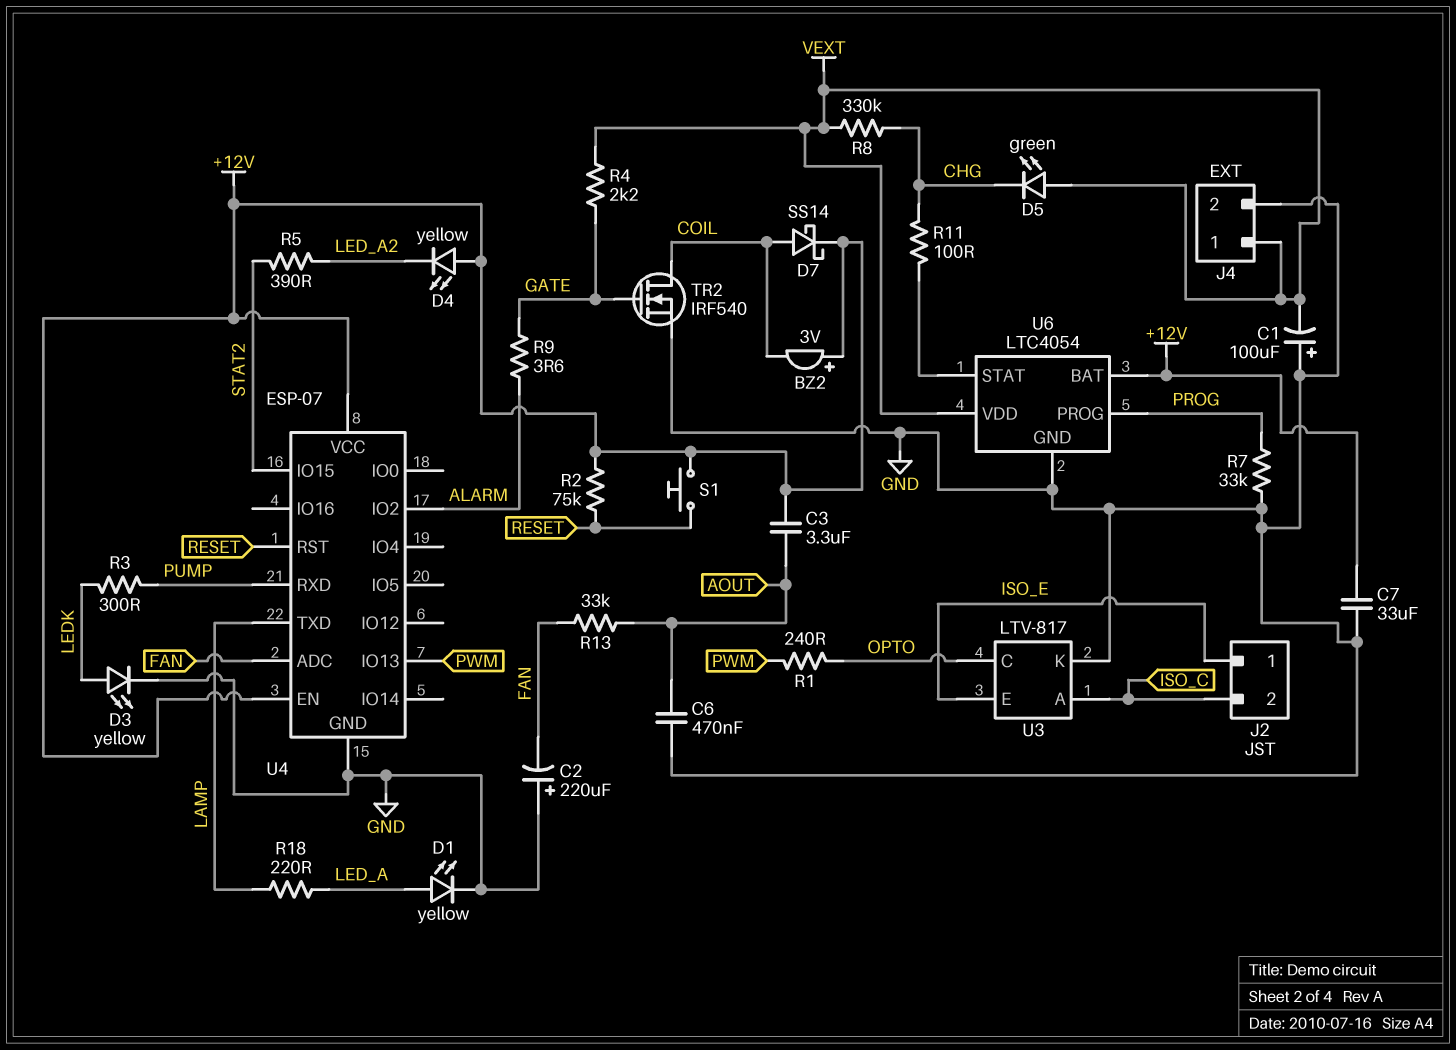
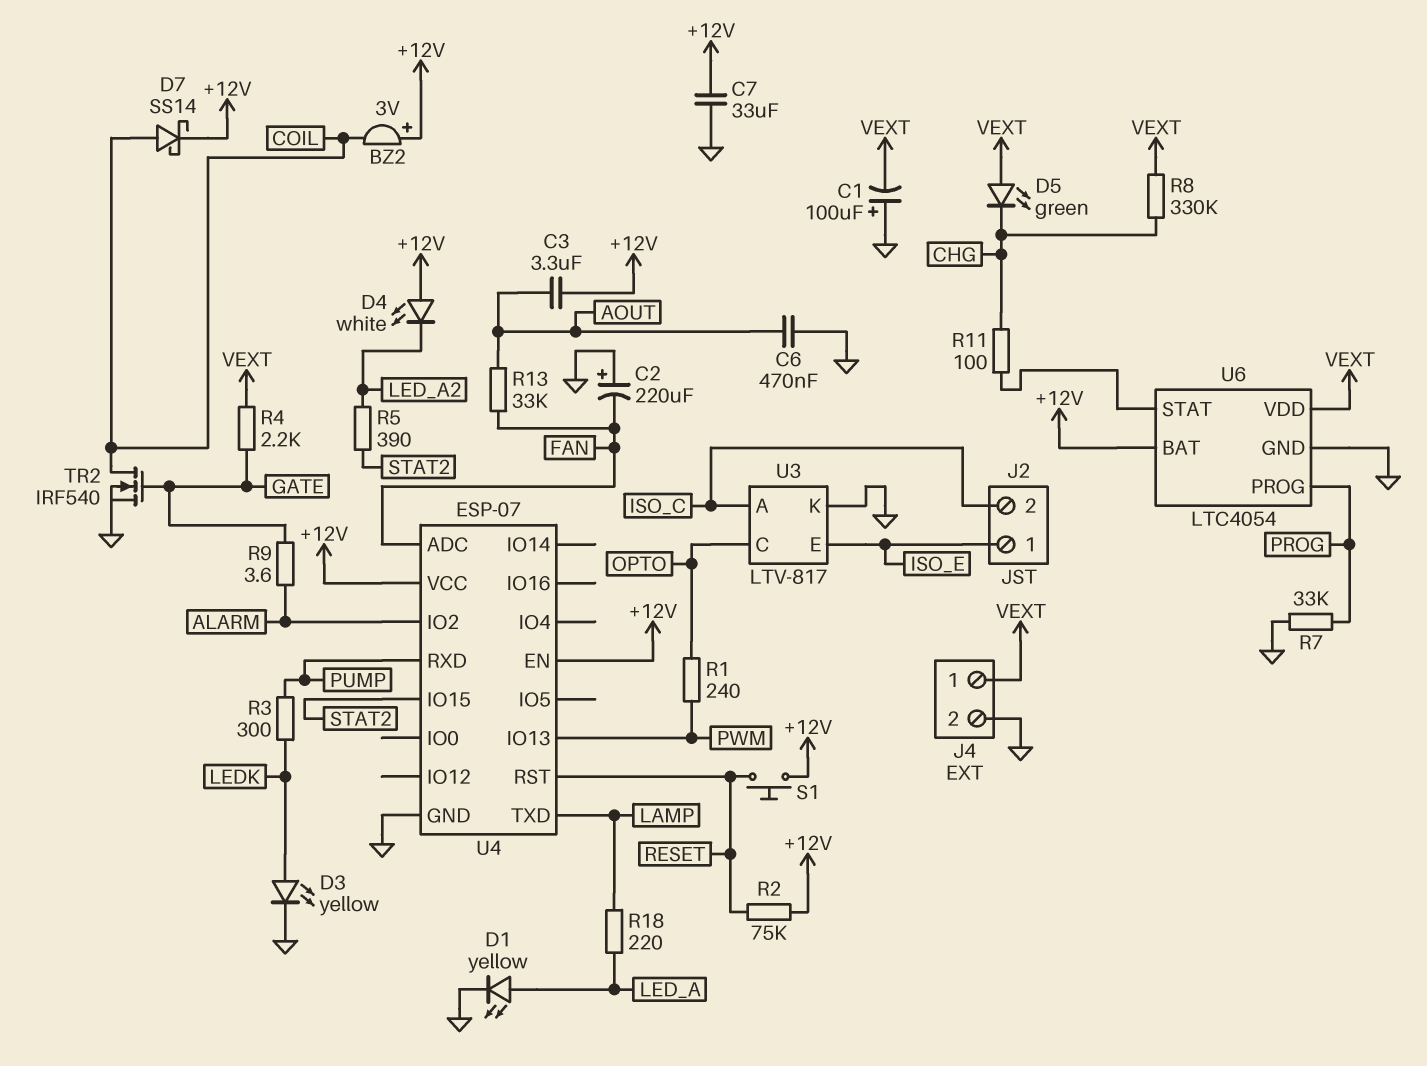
D4: LED yellow (A +12V, K LED_A2) -> LED white (A +12V, K LED_A2)

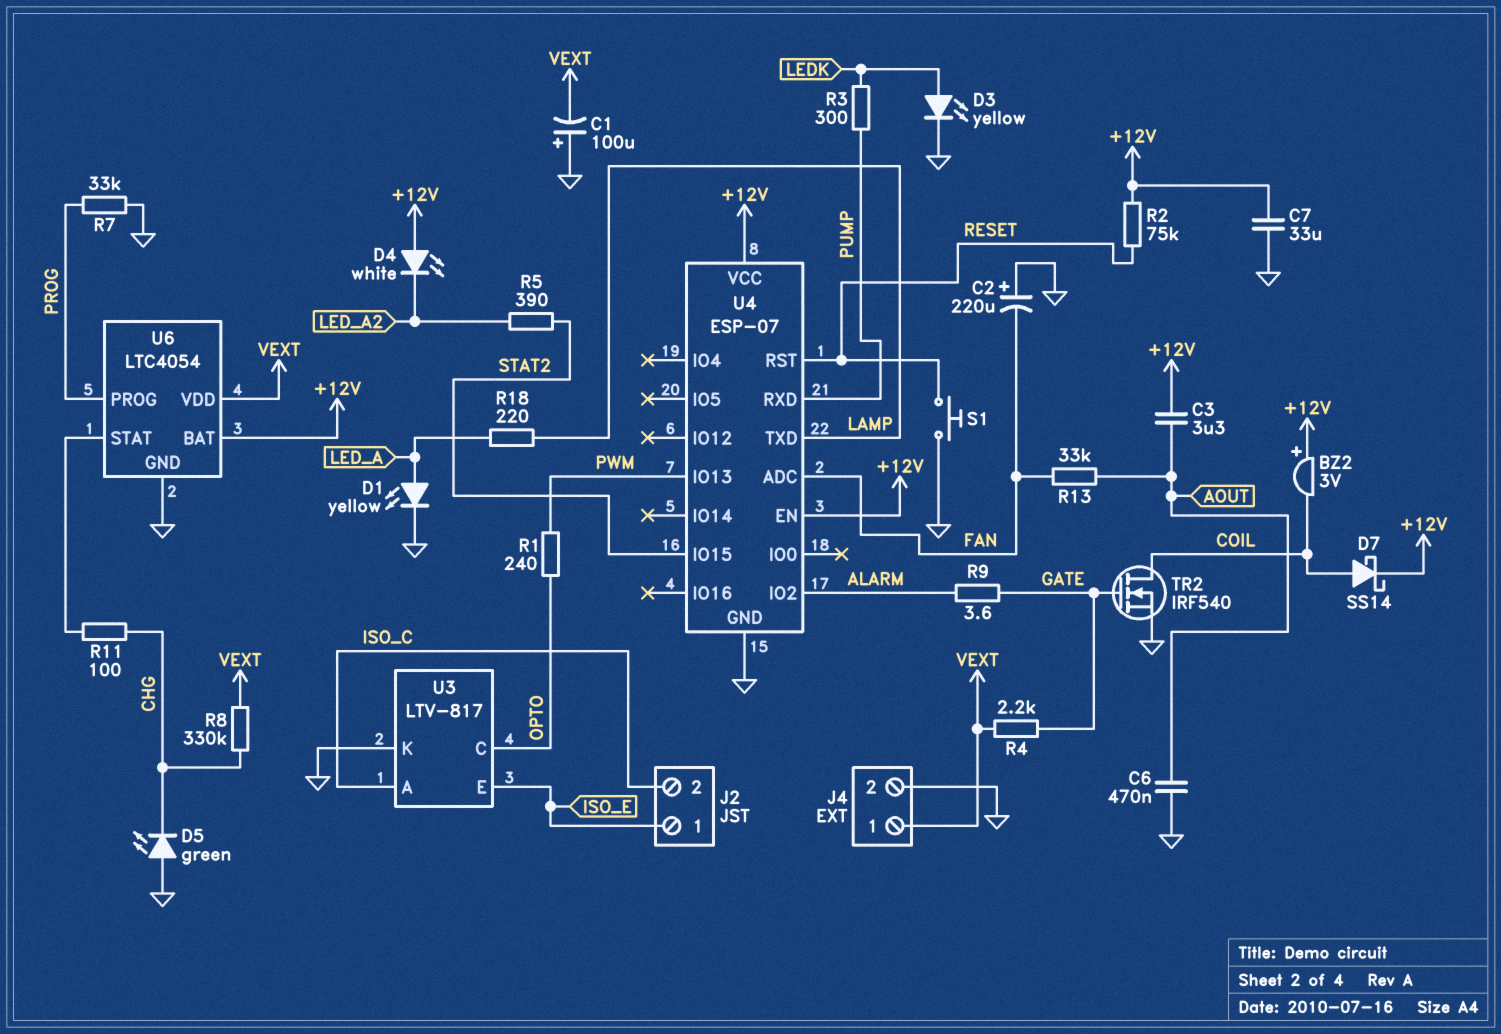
D5: LED green (A VEXT, K CHG) -> LED green (A GND, K CHG)
S1: button (+12V, RESET) -> button (GND, RESET)

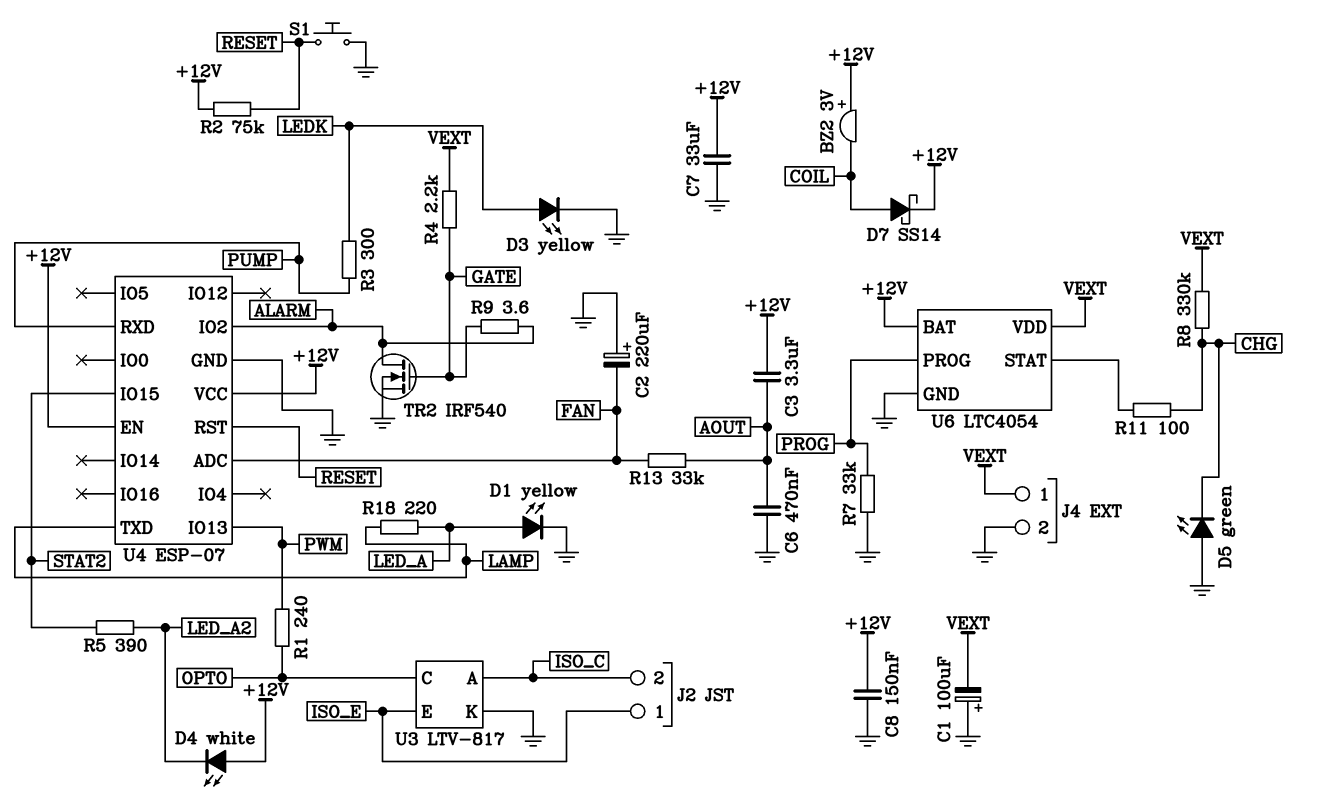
C8: none -> 150nF (+12V, GND)
TR2: NMOS IRF540 (G GATE, D COIL, S GND) -> NMOS IRF540 (G GATE, D ALARM, S GND)

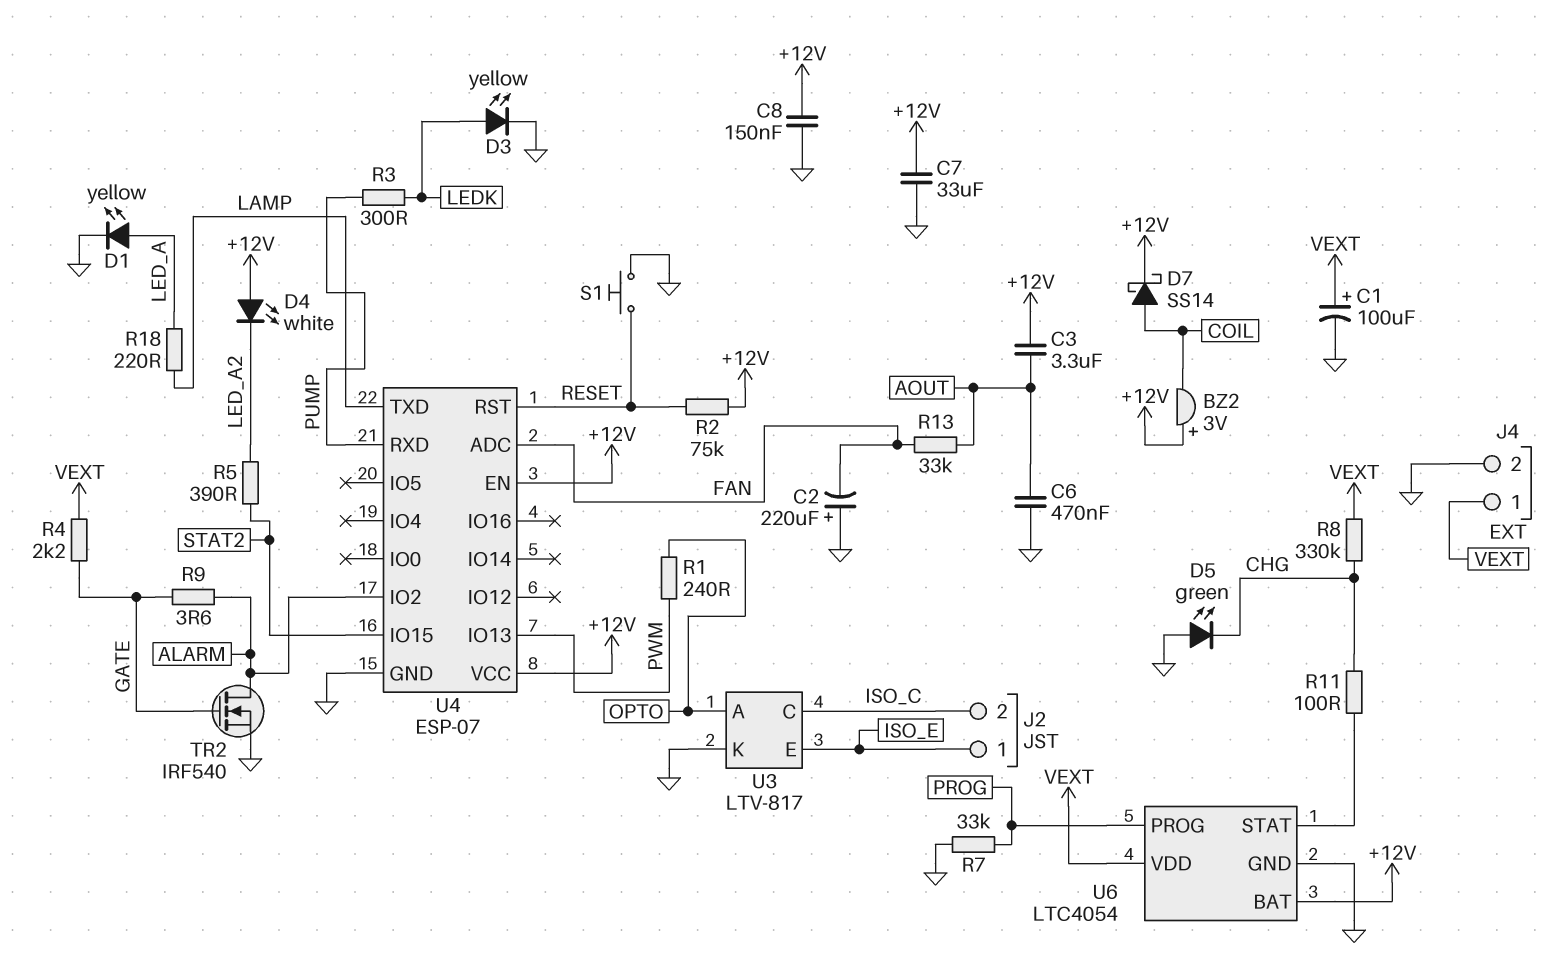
C1: 100uF (plus GND, minus VEXT) -> 100uF (plus VEXT, minus GND)
U3 pin A: ISO_C -> OPTO
U3 pin C: OPTO -> ISO_C

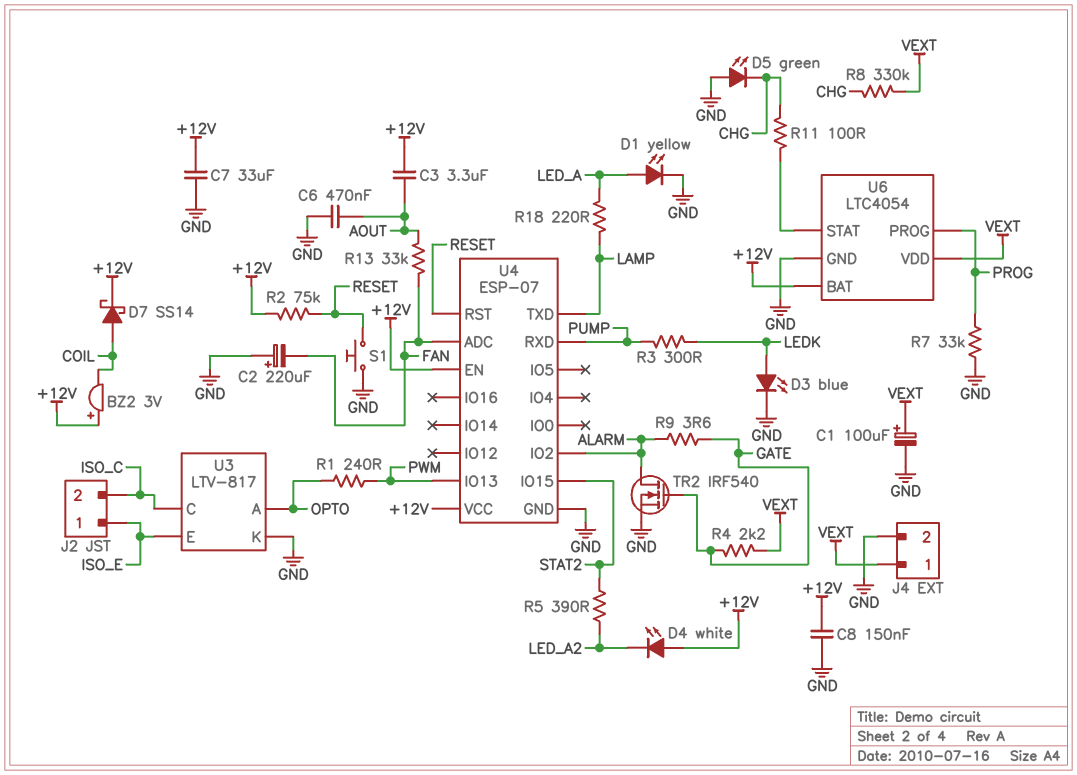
D3: LED yellow (A LEDK, K GND) -> LED blue (A LEDK, K GND)

